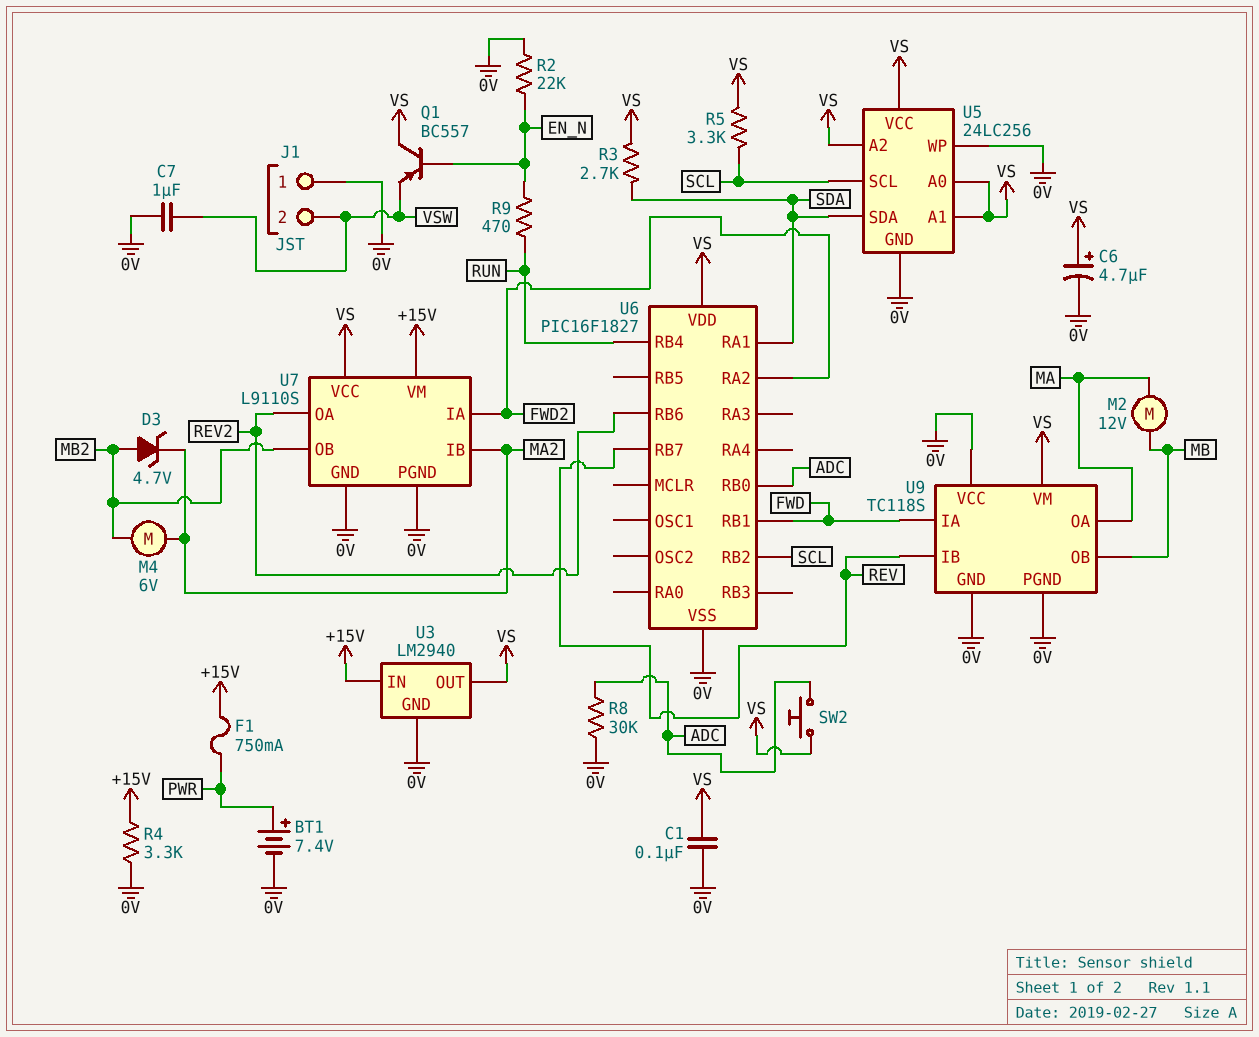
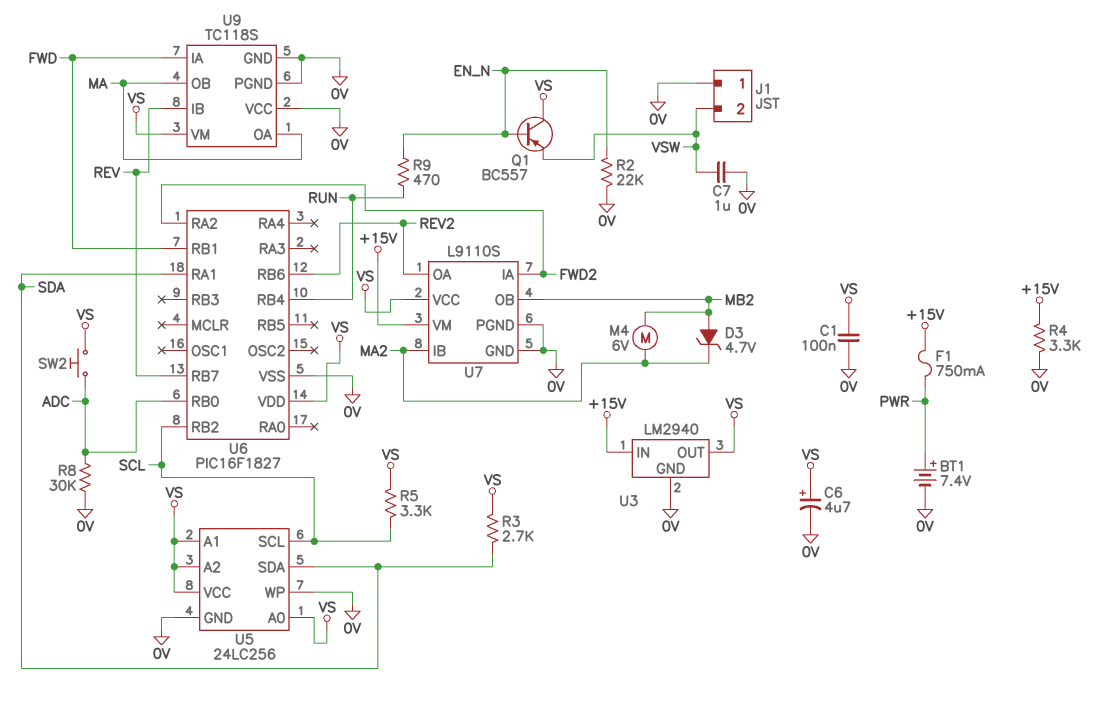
M2: motor 12V (MA, MB) -> none
U9 pin OB: MB -> MA

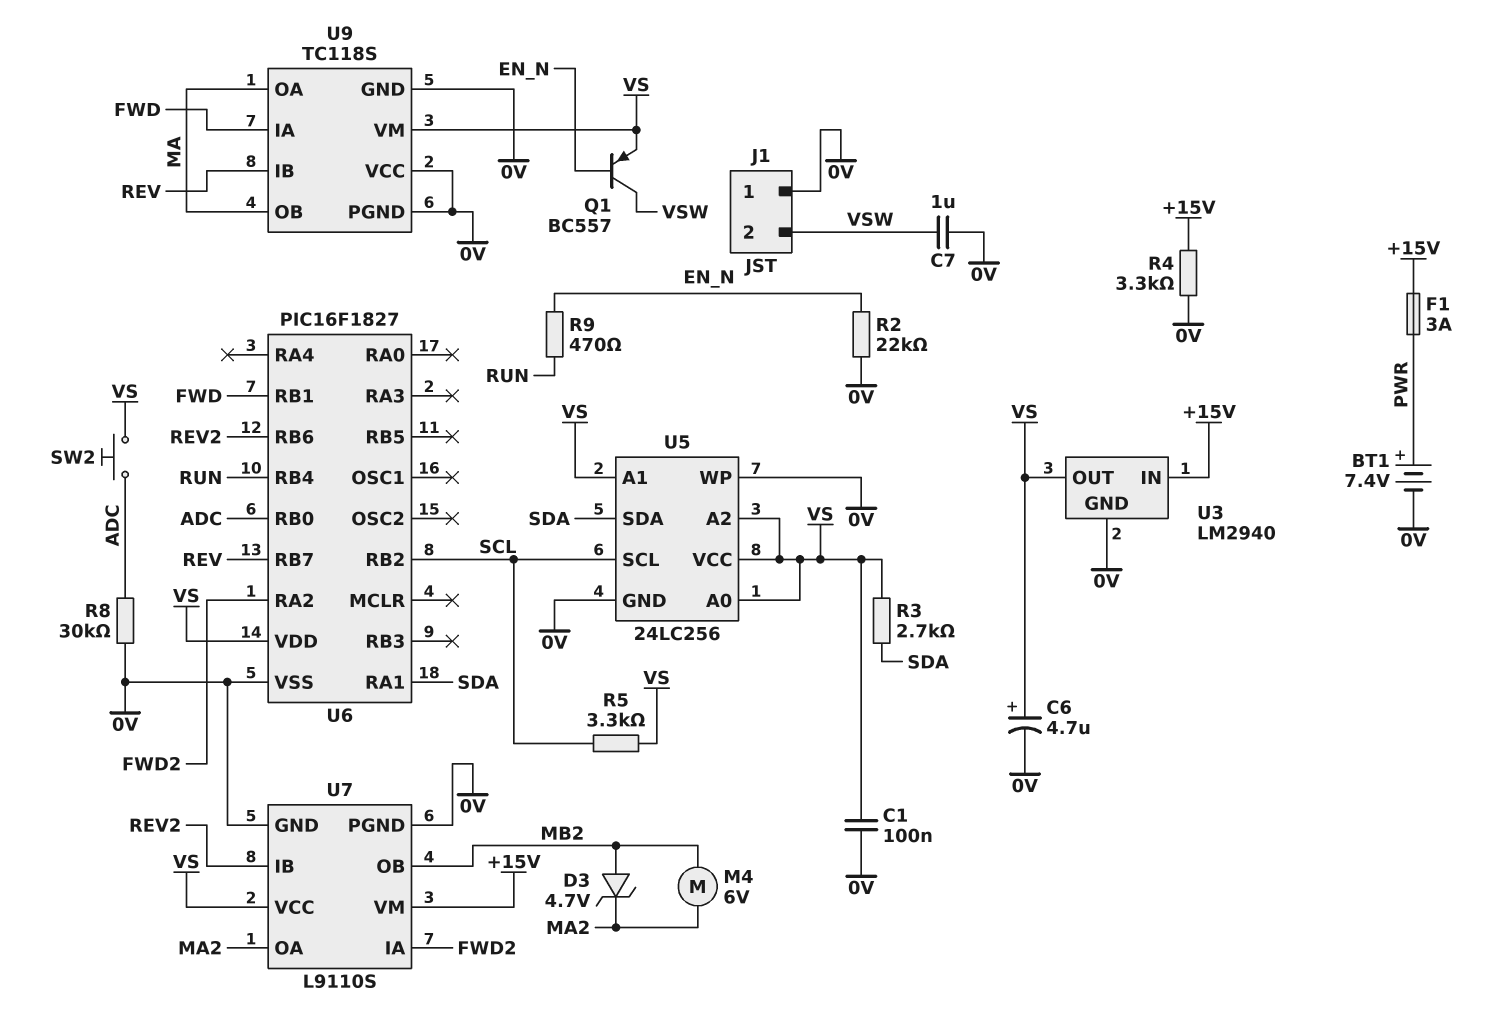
F1: 750mA (+15V, PWR) -> 3A (+15V, PWR)
Q1: PNP BC557 (B EN_N, C VS, E VSW) -> PNP BC557 (B EN_N, C VSW, E VS)
U7 pin IB: MA2 -> REV2
U7 pin OA: REV2 -> MA2

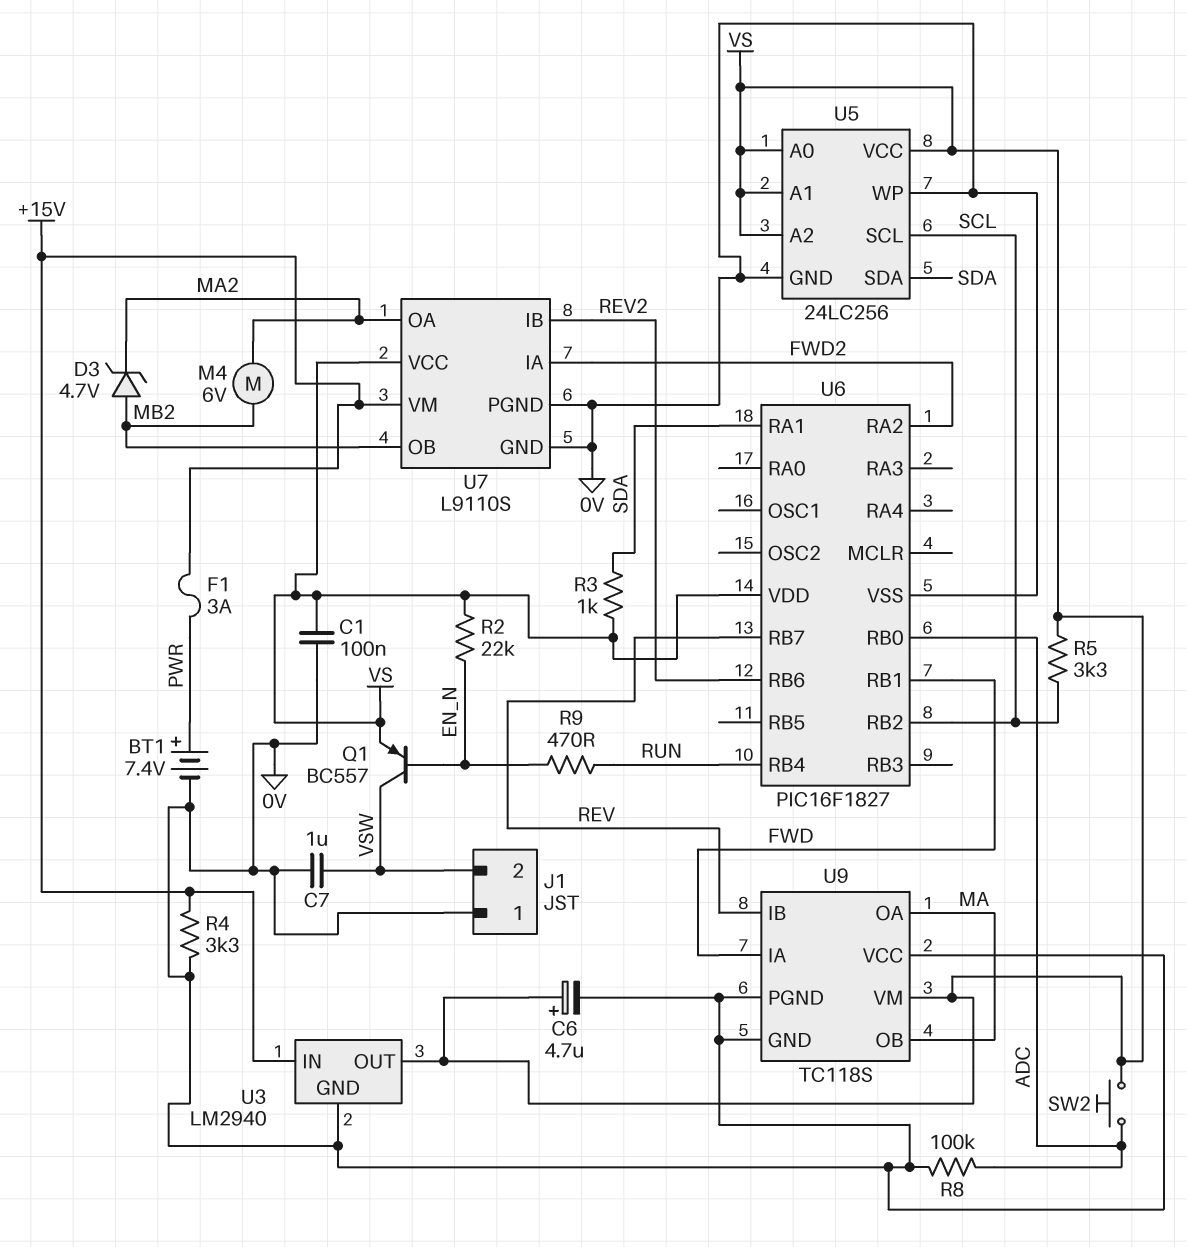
R2: 22k (0V, EN_N) -> 22k (EN_N, VS)
R3: 2.7k (SDA, VS) -> 1k (SDA, VS)
R8: 30k (0V, ADC) -> 100k (0V, ADC)

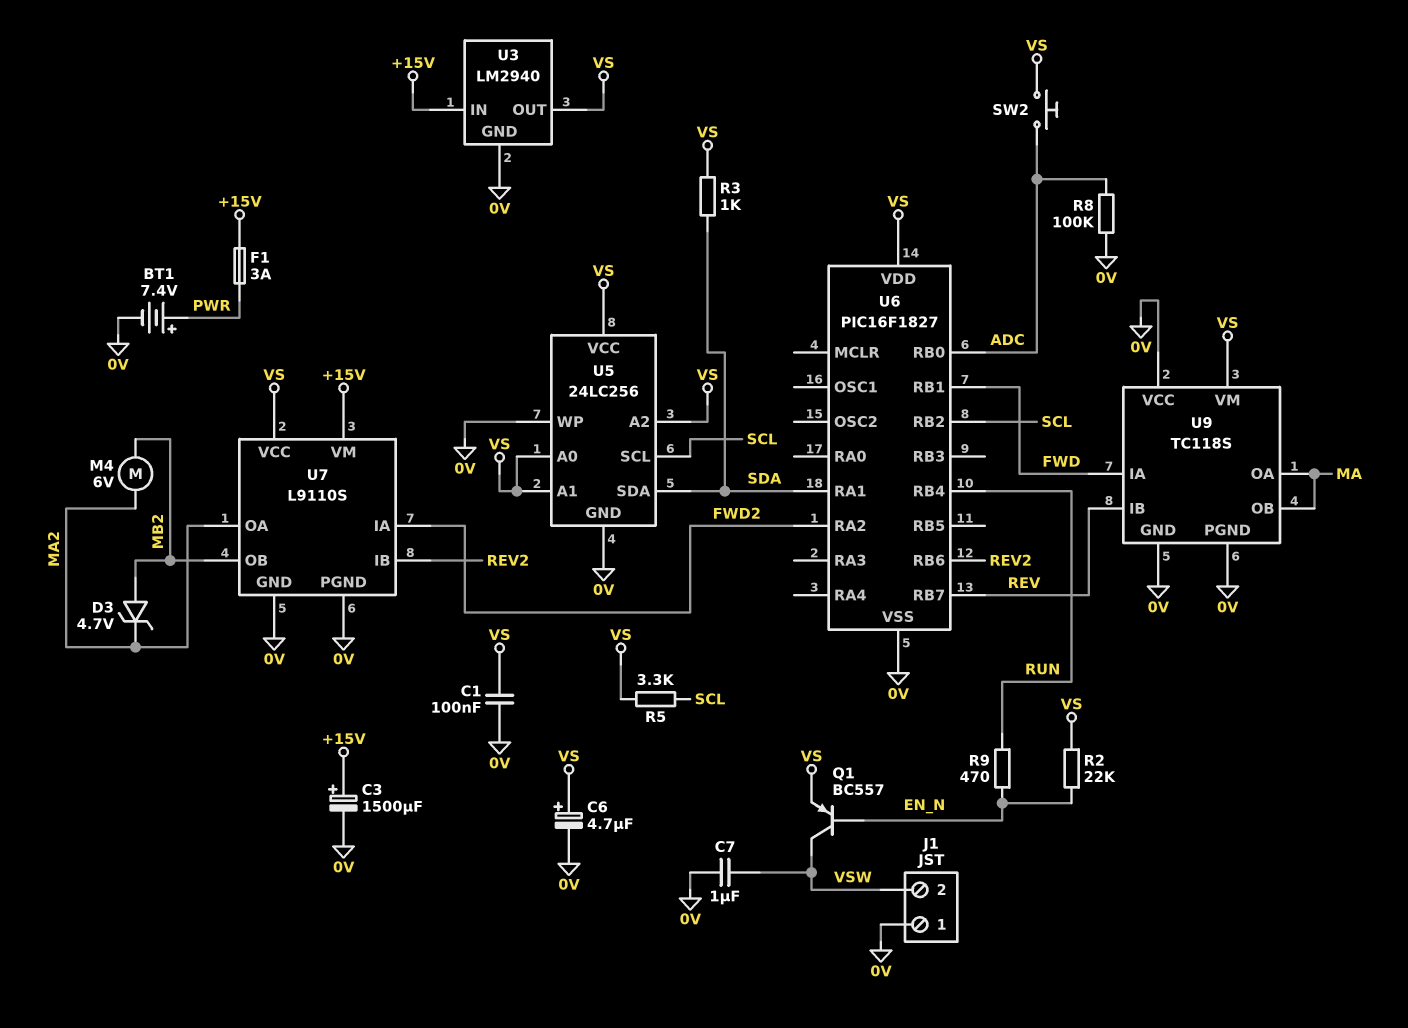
C3: none -> 1500uF (plus +15V, minus 0V)
R4: 3.3k (+15V, 0V) -> none

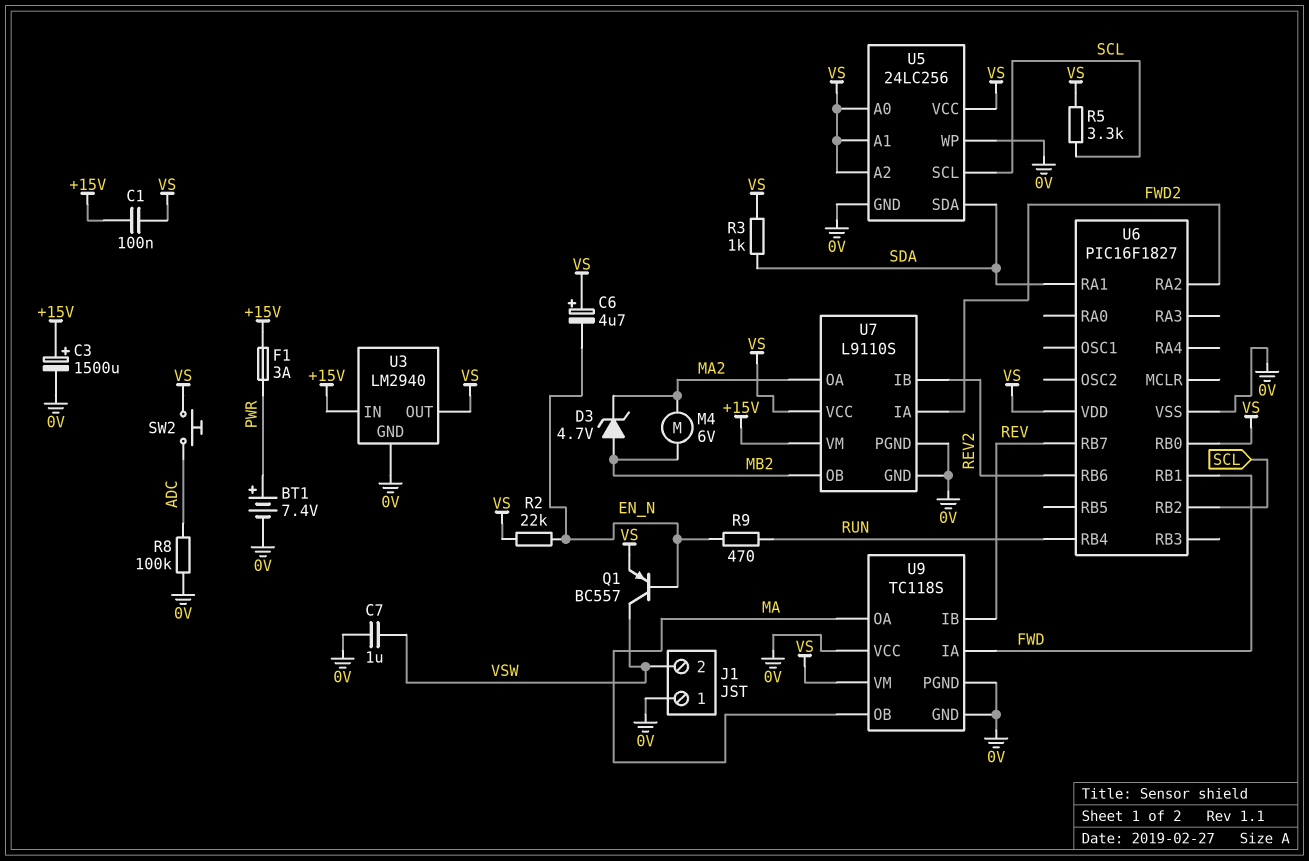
C1: 100nF (0V, VS) -> 100nF (+15V, VS)
C6: 4.7uF (plus VS, minus 0V) -> 4.7uF (plus VS, minus EN_N)
U6 pin RB0: ADC -> VS

